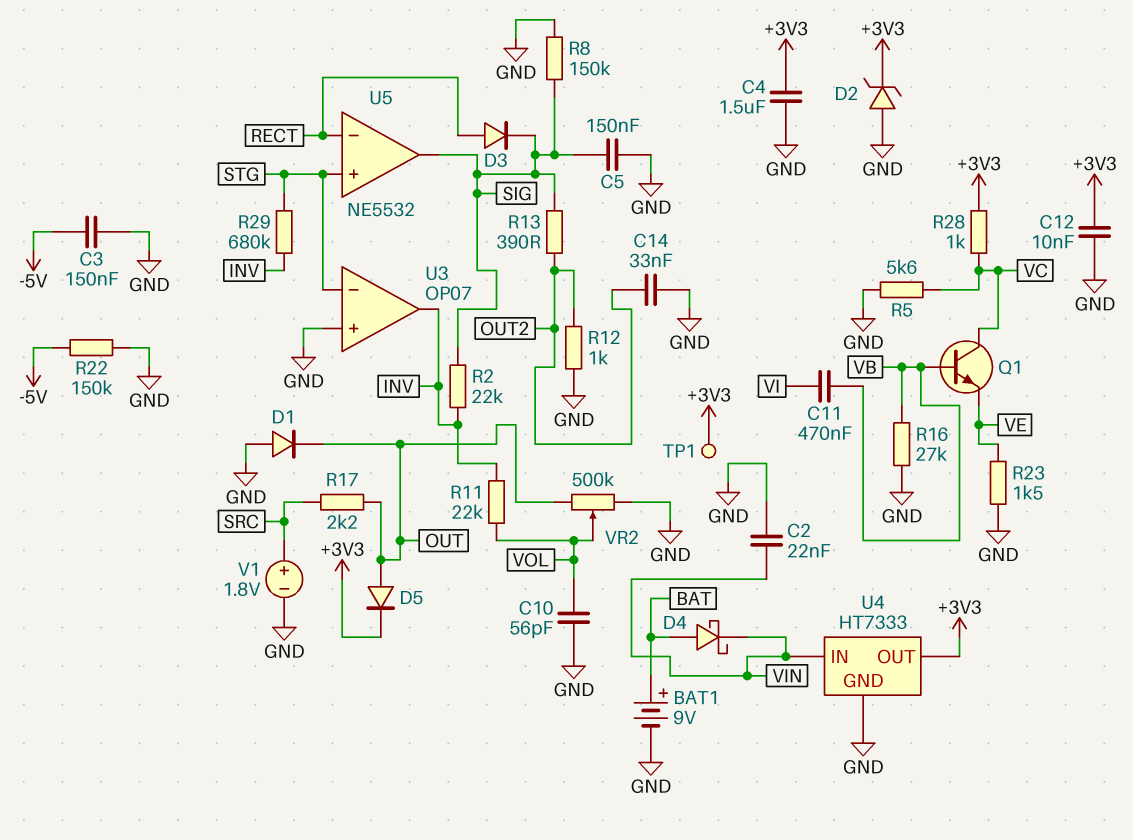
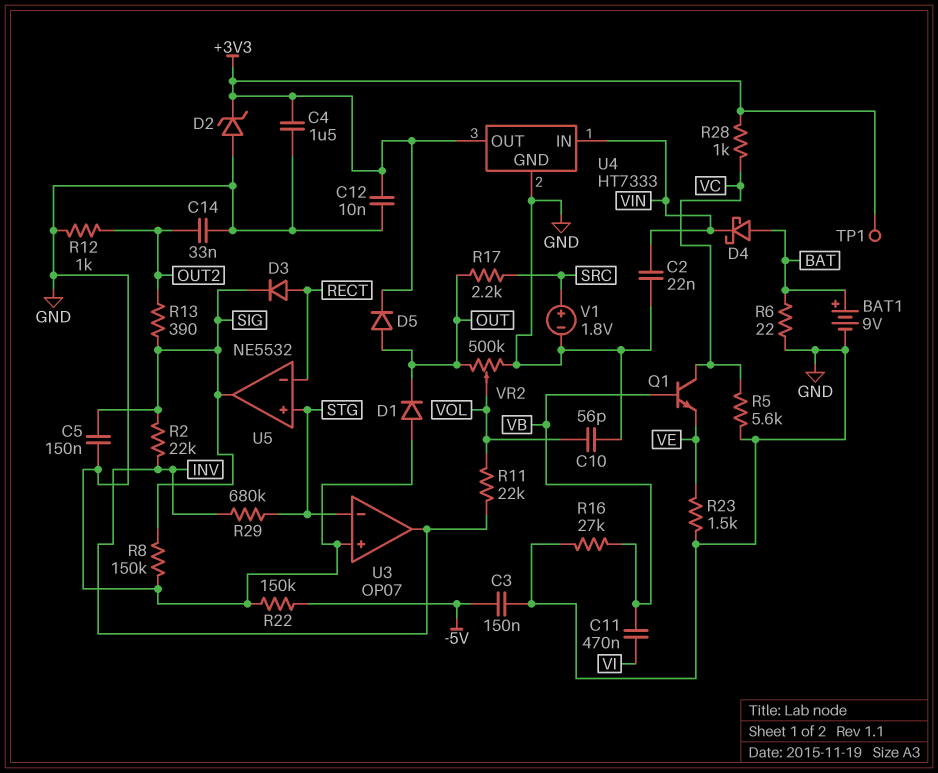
R6: none -> 22 (BAT, GND)

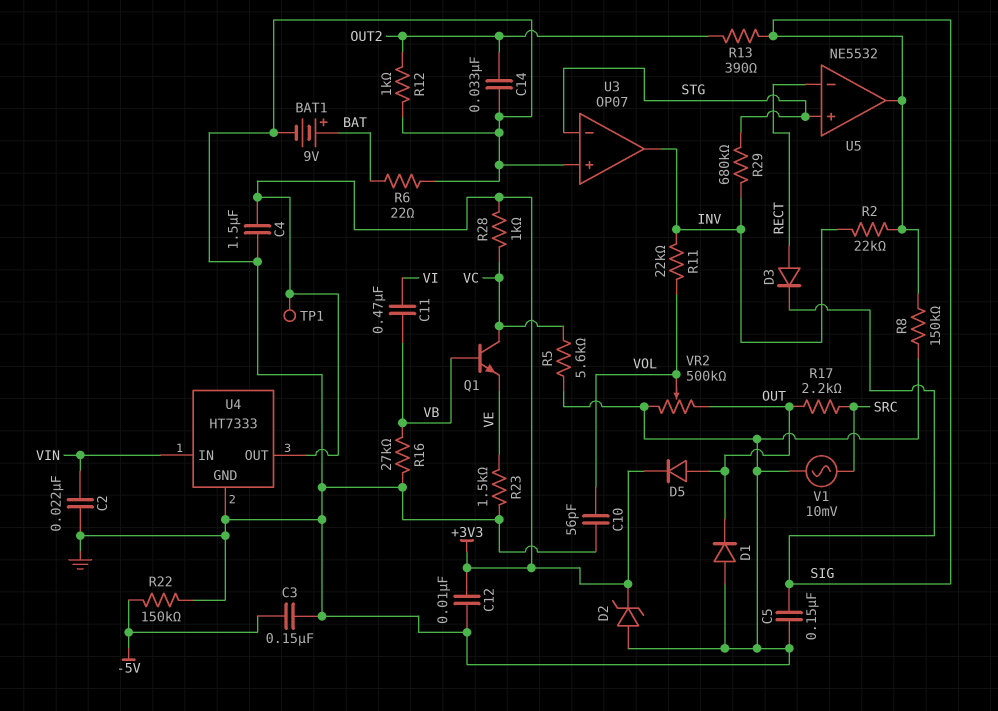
D4: schottky (A BAT, K VIN) -> none
V1: 1.8V (plus SRC, minus GND) -> AC 10mV (GND, SRC)

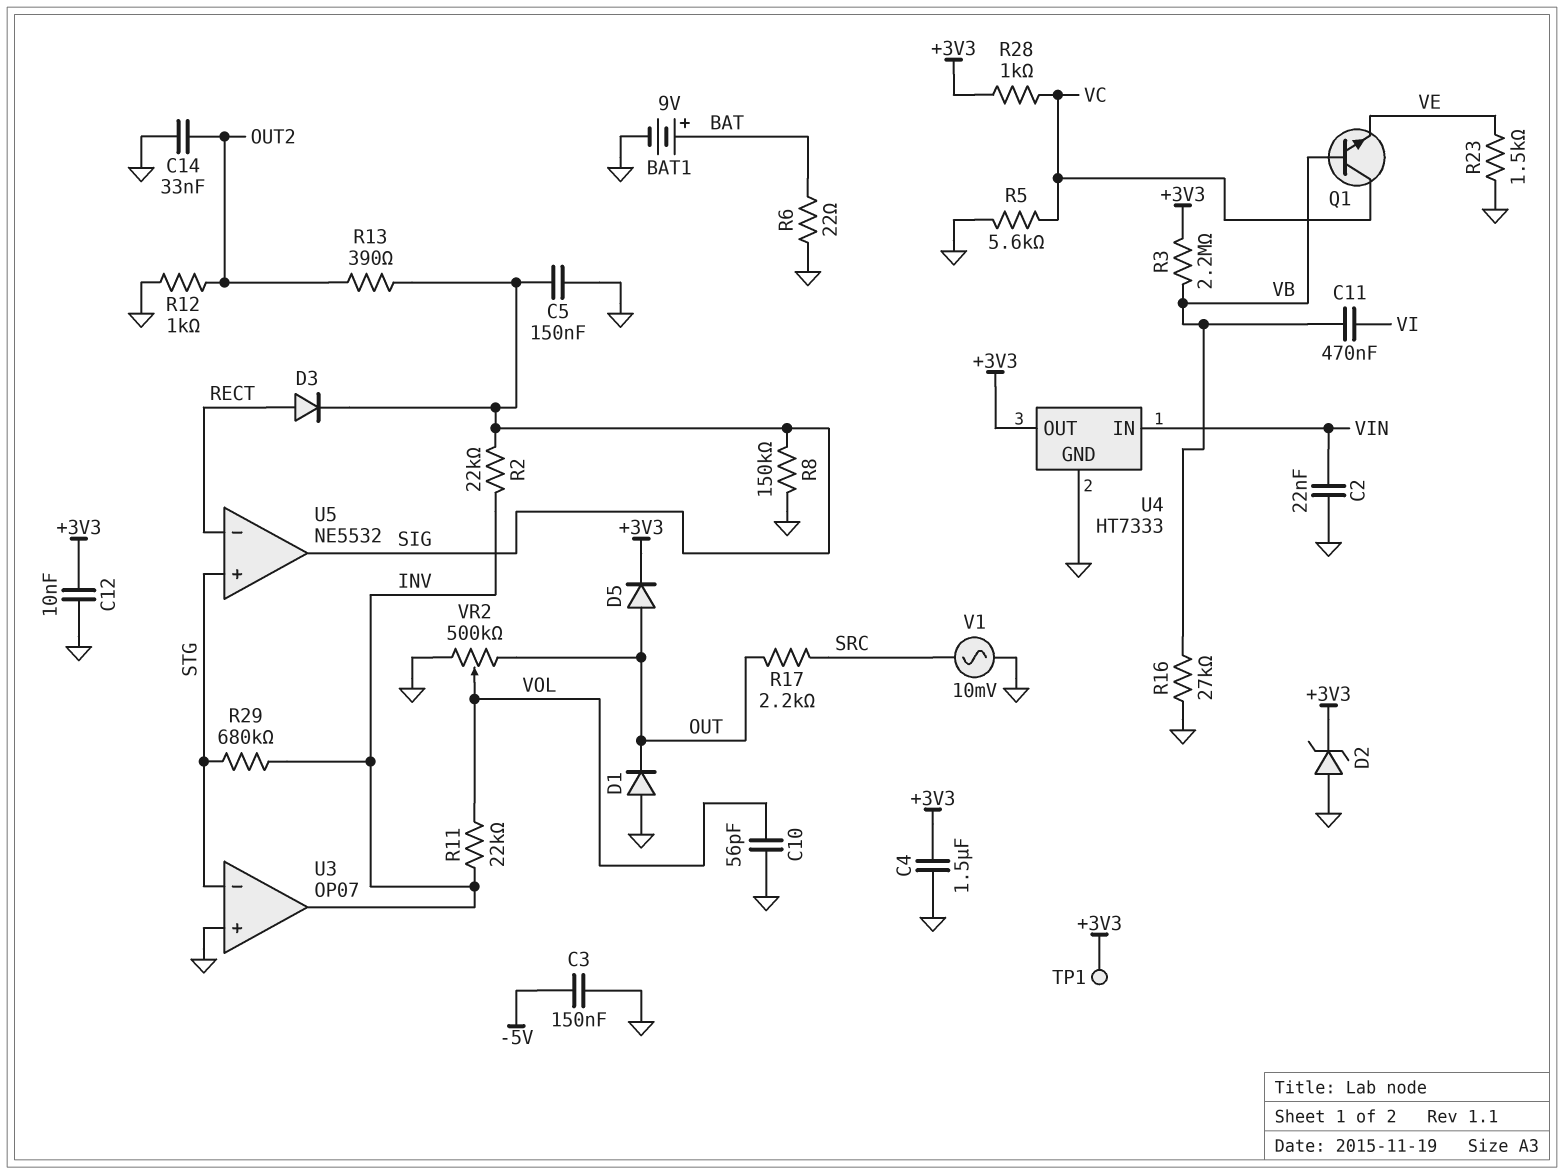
R3: none -> 2.2M (+3V3, VB)
R22: 150k (-5V, GND) -> none

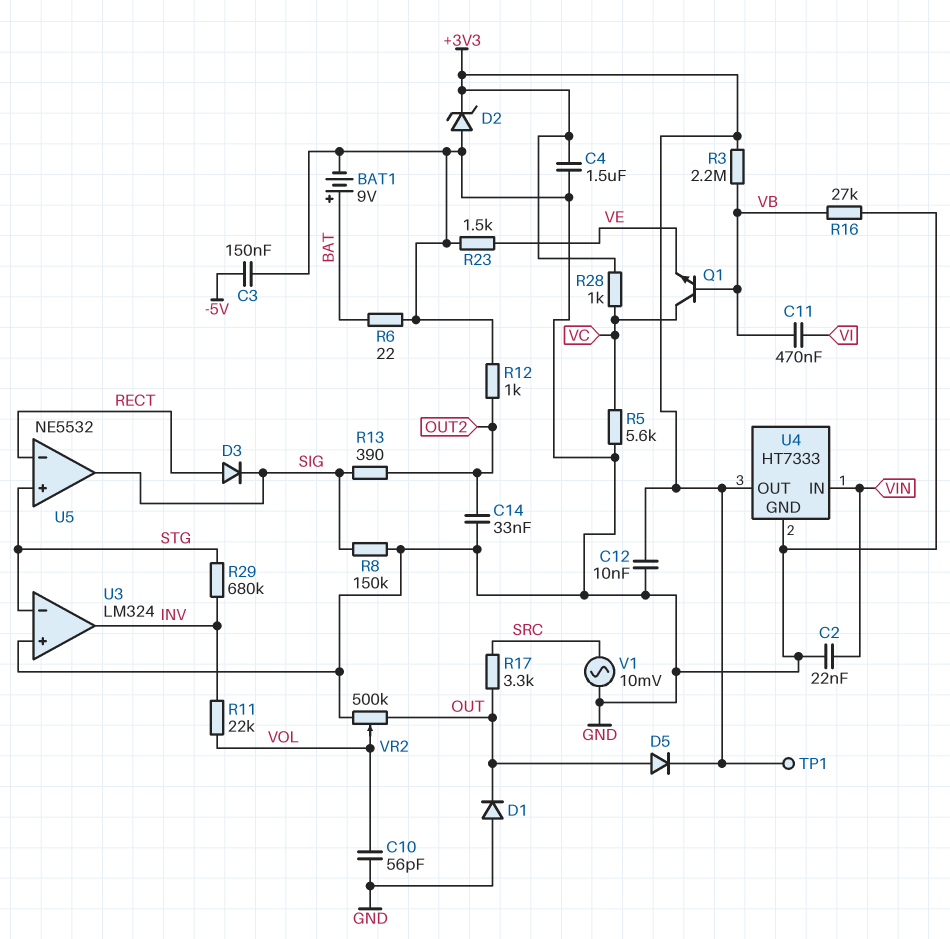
C5: 150nF (GND, SIG) -> none
R2: 22k (INV, SIG) -> none
R17: 2.2k (OUT, SRC) -> 3.3k (OUT, SRC)
U3: OP07 -> LM324

